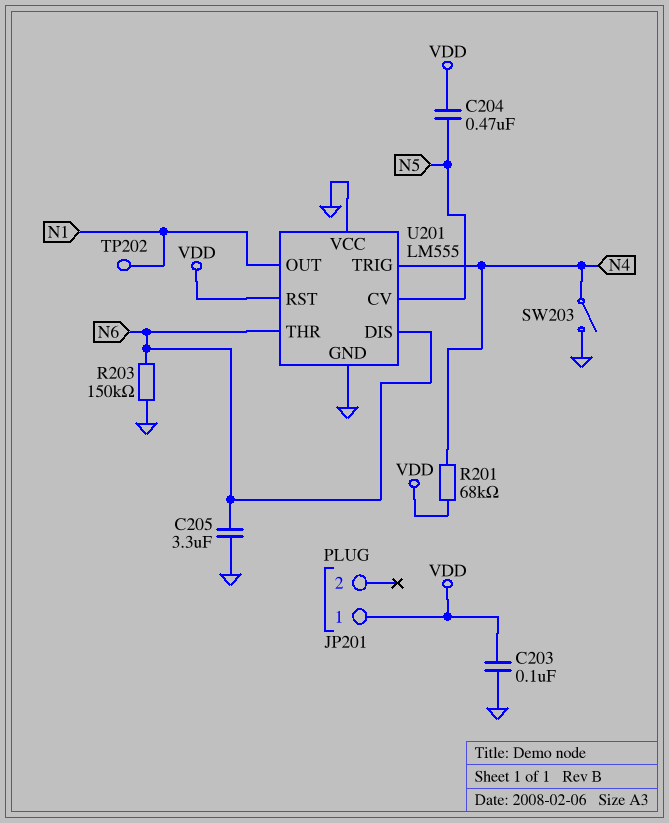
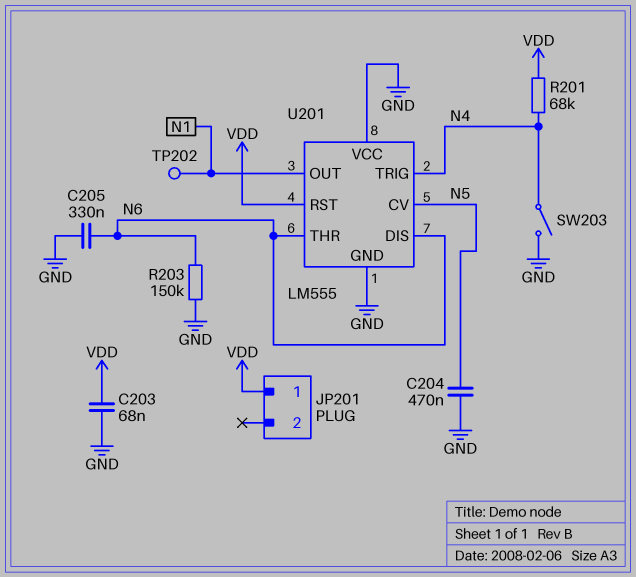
C203: 100nF (GND, VDD) -> 68nF (GND, VDD)
C204: 470nF (N5, VDD) -> 470nF (GND, N5)
C205: 3.3uF (GND, N6) -> 330nF (GND, N6)

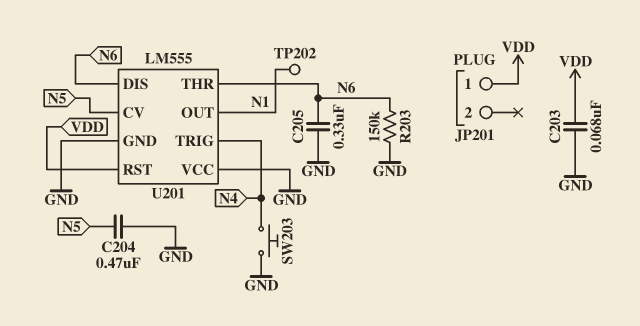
R201: 68k (N4, VDD) -> none
SW203: switch (GND, N4) -> button (GND, N4)

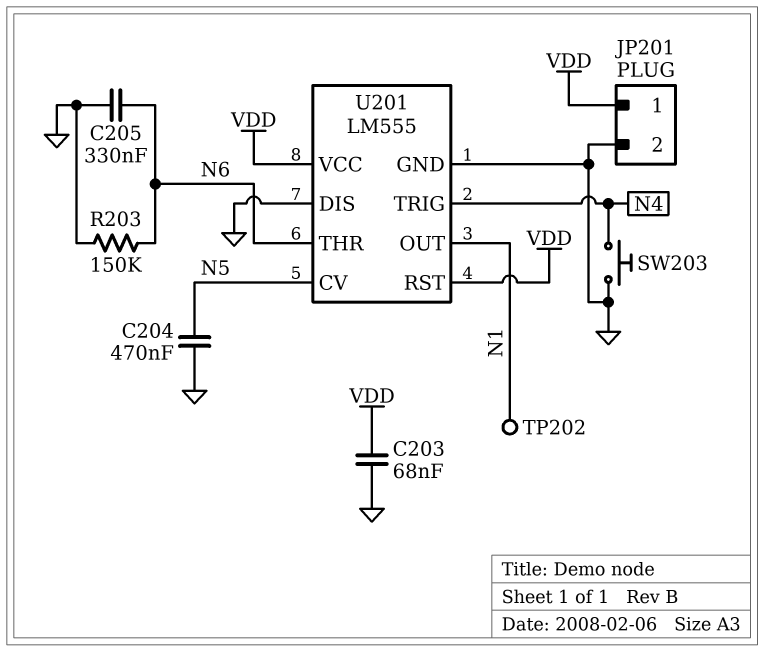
JP201 pin 2: none -> GND
U201 pin DIS: N6 -> GND
U201 pin VCC: GND -> VDD

